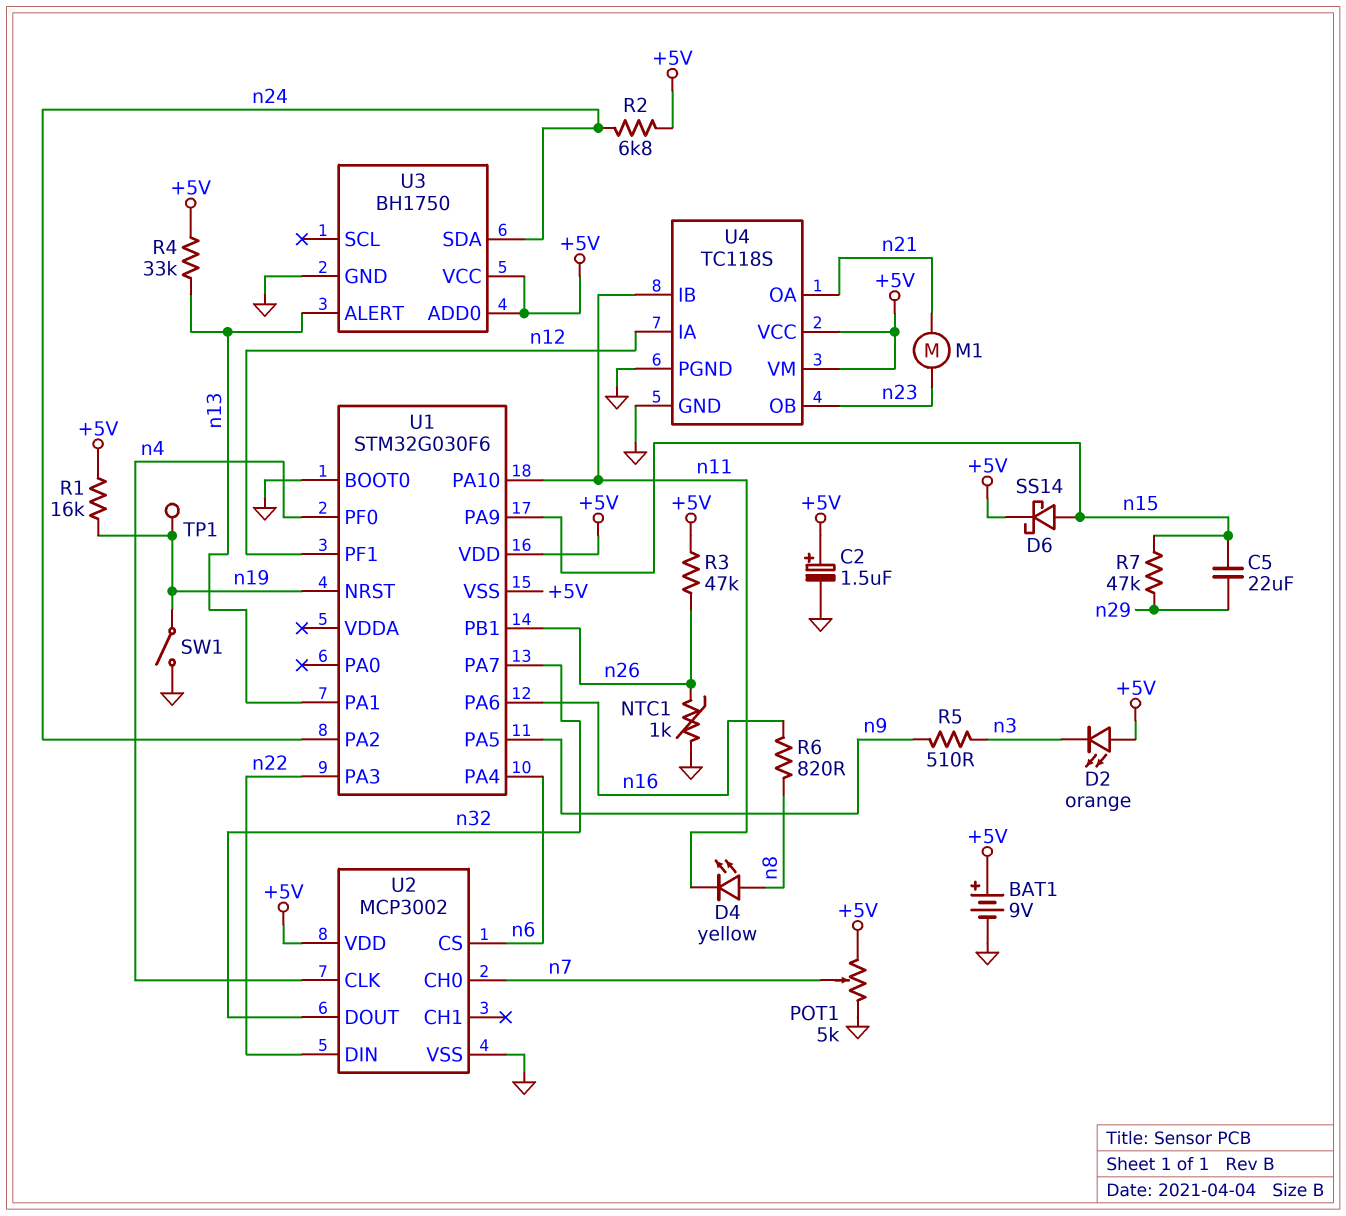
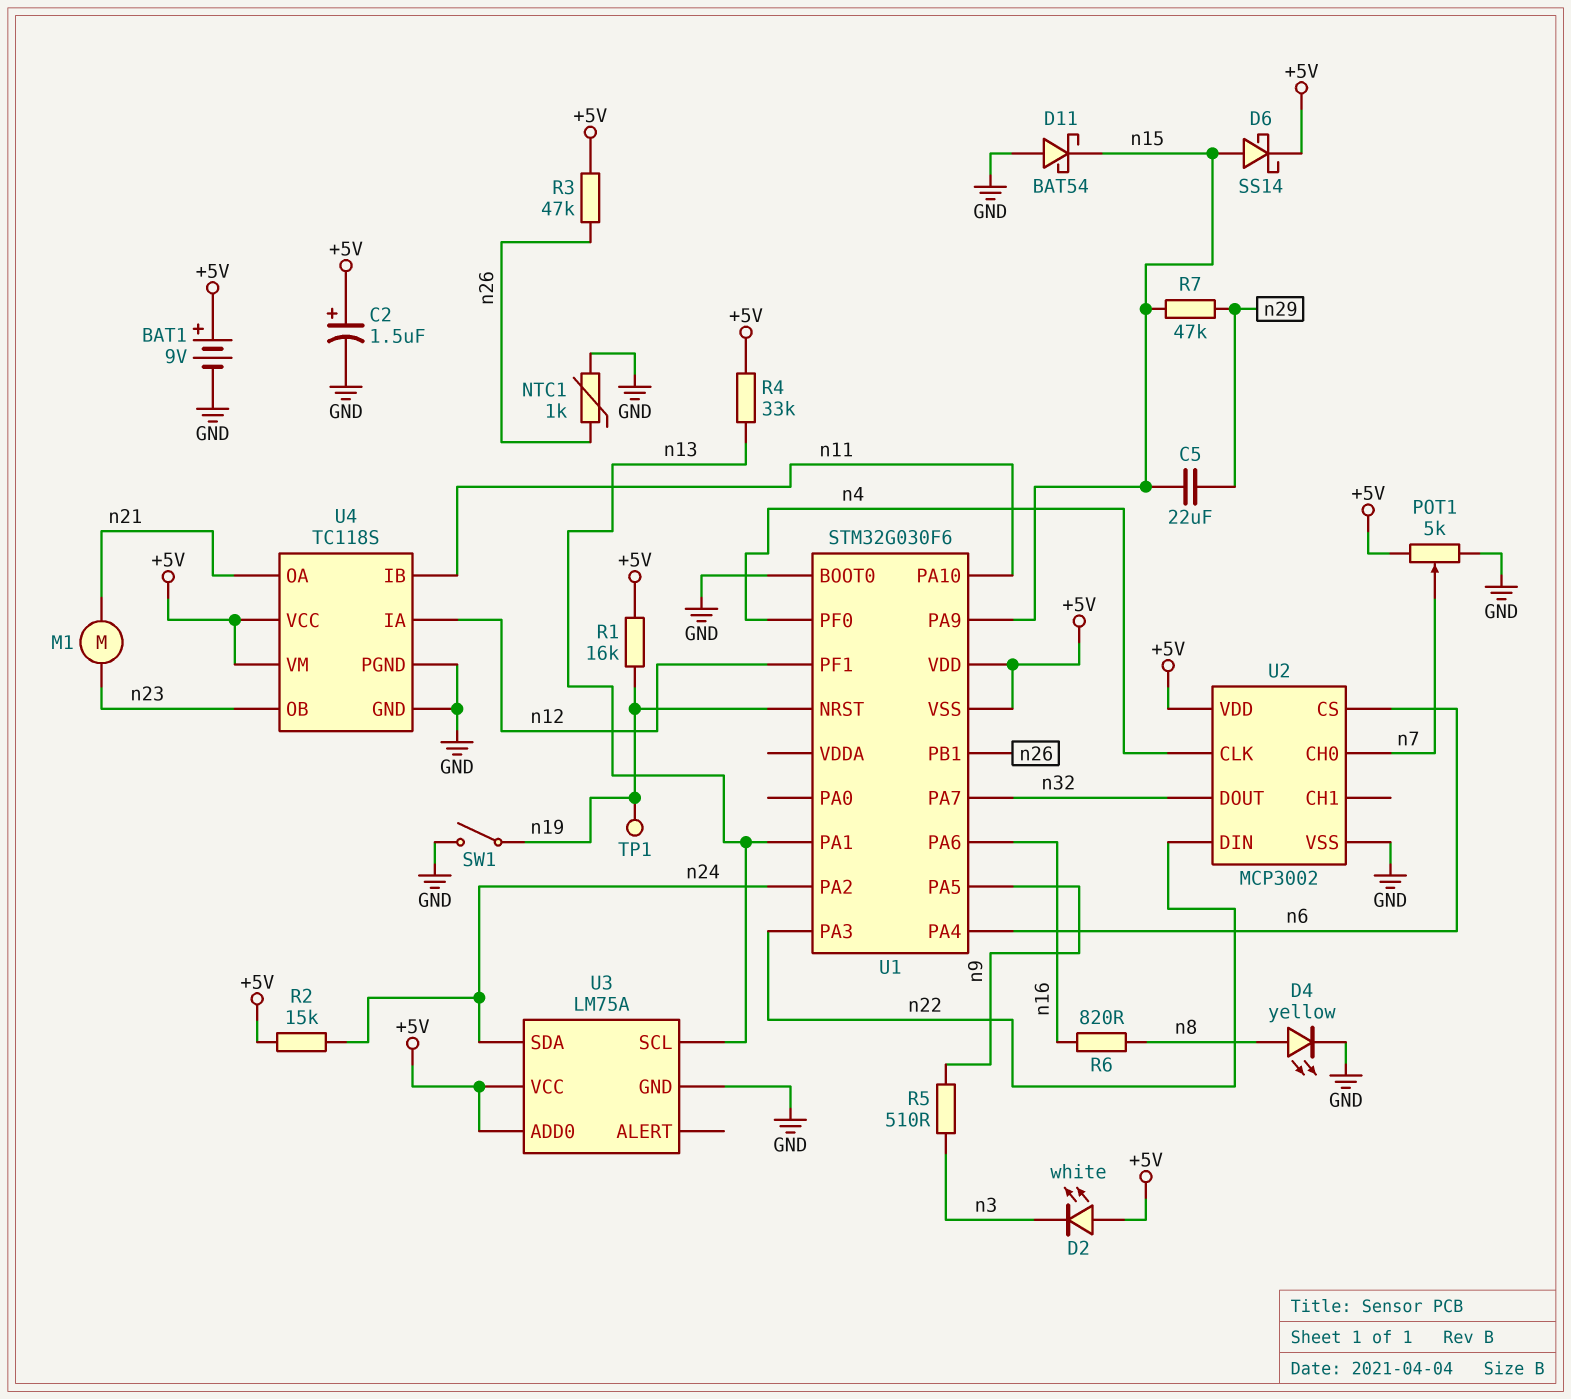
D2: LED orange (A +5V, K n3) -> LED white (A +5V, K n3)
D4: LED yellow (A n8, K n11) -> LED yellow (A n8, K GND)
D11: none -> schottky BAT54 (A GND, K n15)
R2: 6.8k (+5V, n24) -> 15k (+5V, n24)
U3: BH1750 -> LM75A
U3 pin ALERT: n13 -> none
U3 pin SCL: none -> n13

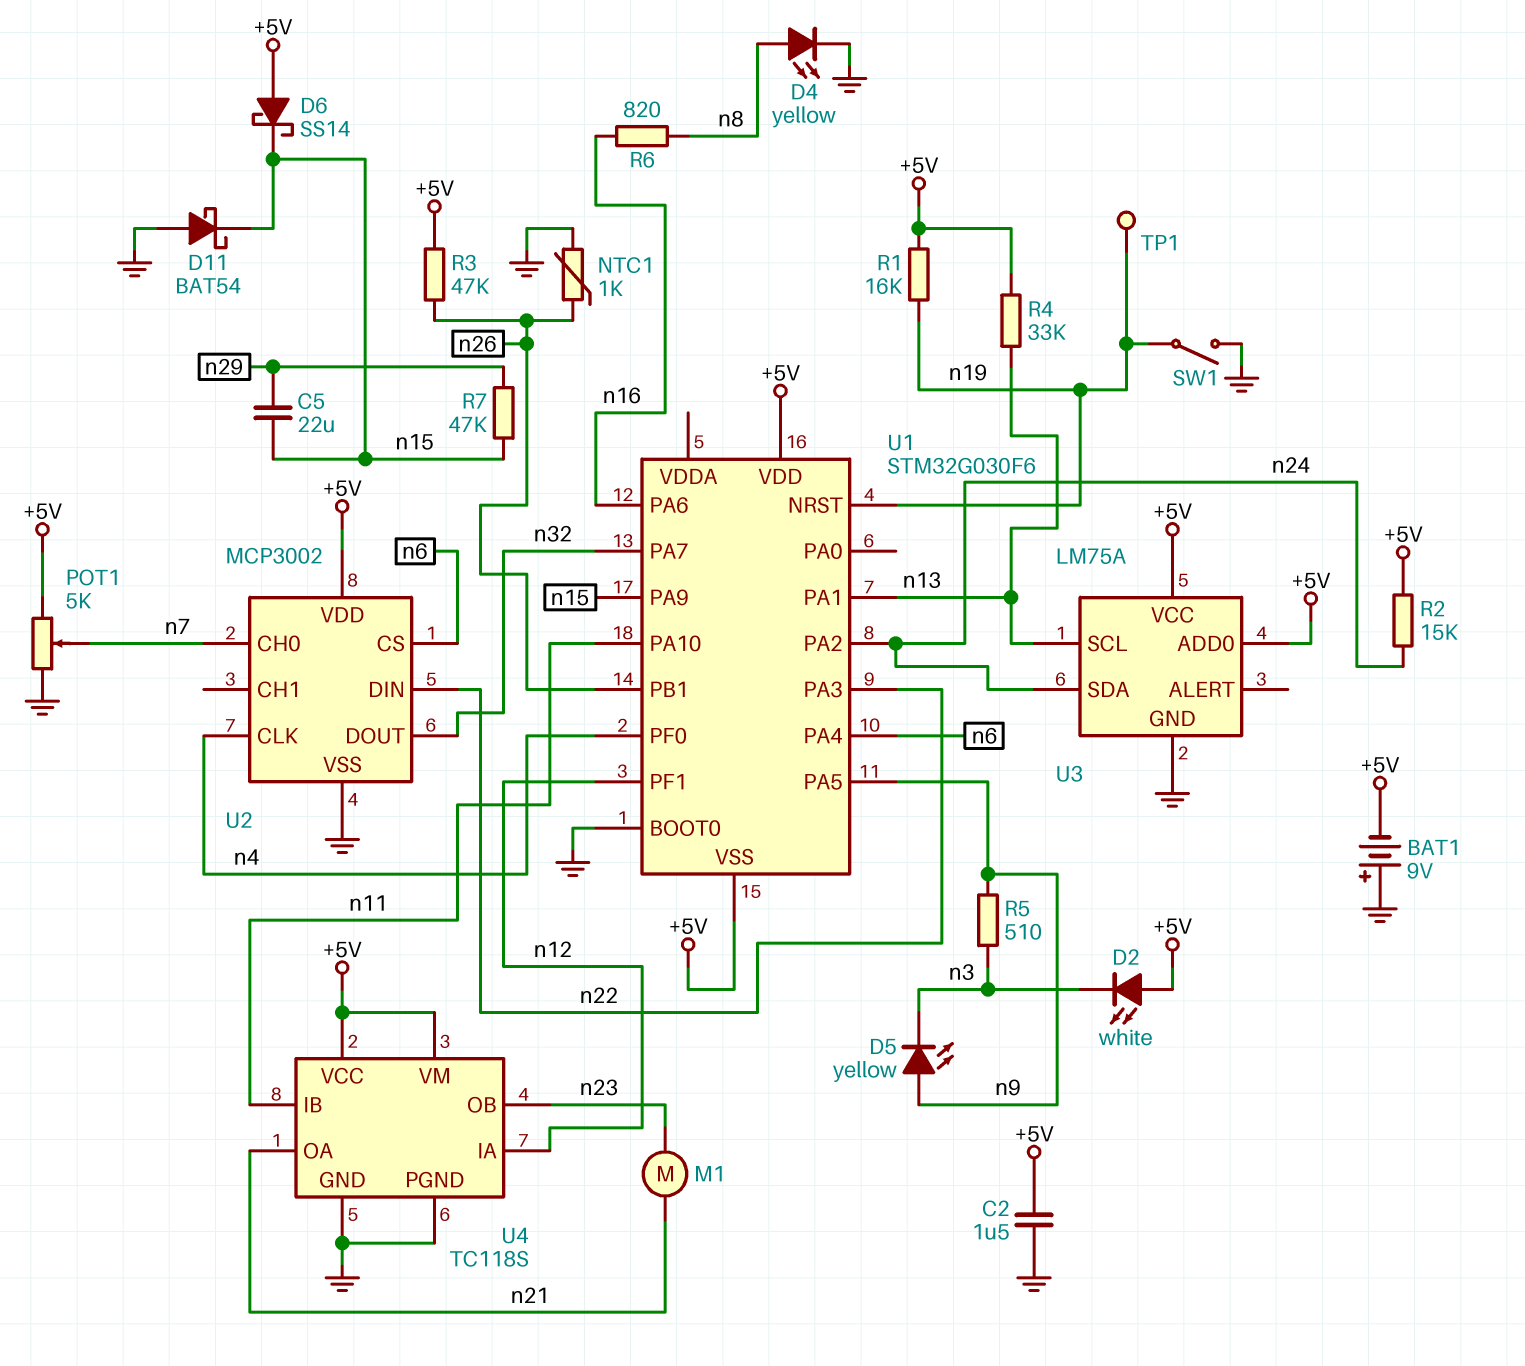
BAT1: 9V (plus +5V, minus GND) -> 9V (plus GND, minus +5V)
C2: 1.5uF (plus +5V, minus GND) -> 1.5uF (+5V, GND)
D5: none -> LED yellow (A n9, K n3)
D6: schottky SS14 (A n15, K +5V) -> schottky SS14 (A +5V, K n15)

